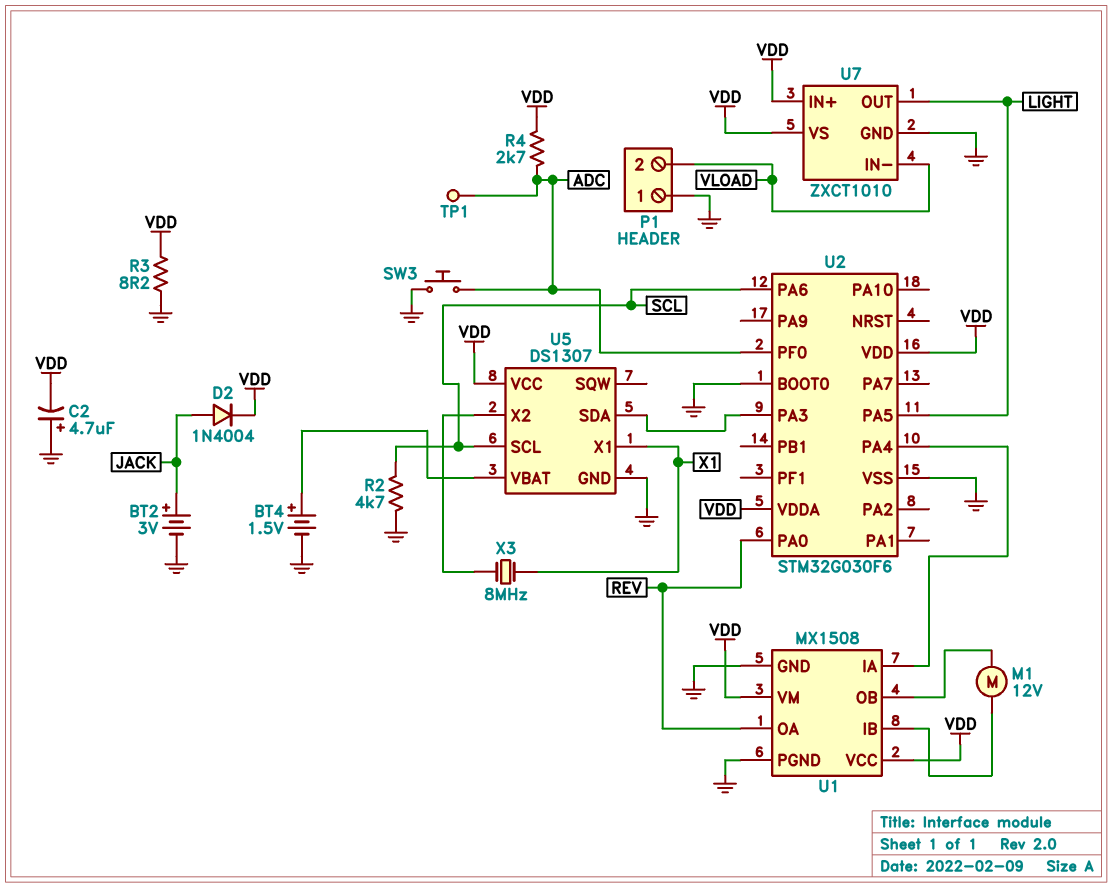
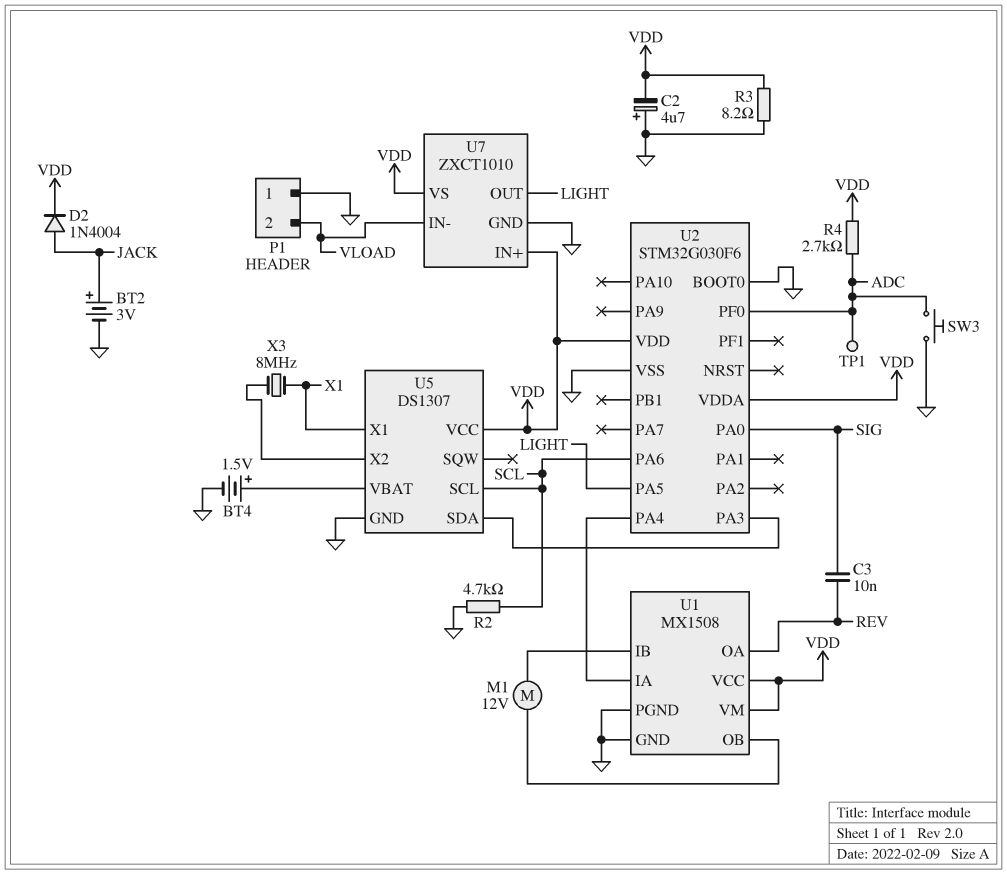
C3: none -> 10nF (REV, SIG)
U2 pin PA0: REV -> SIG

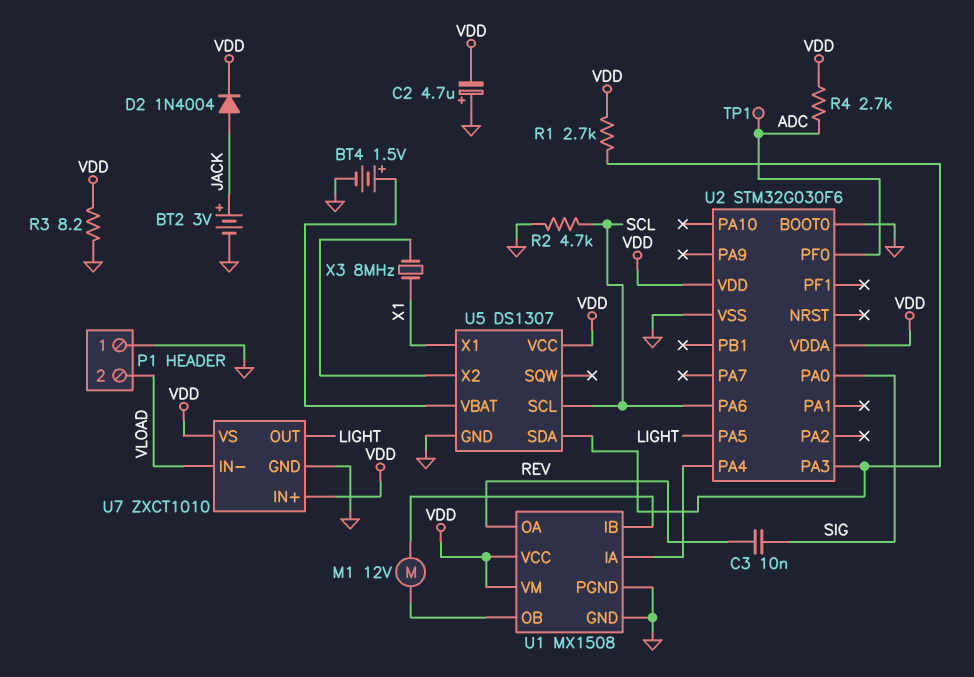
R1: none -> 2.7k (U2/PA3, VDD)
SW3: button (ADC, GND) -> none

